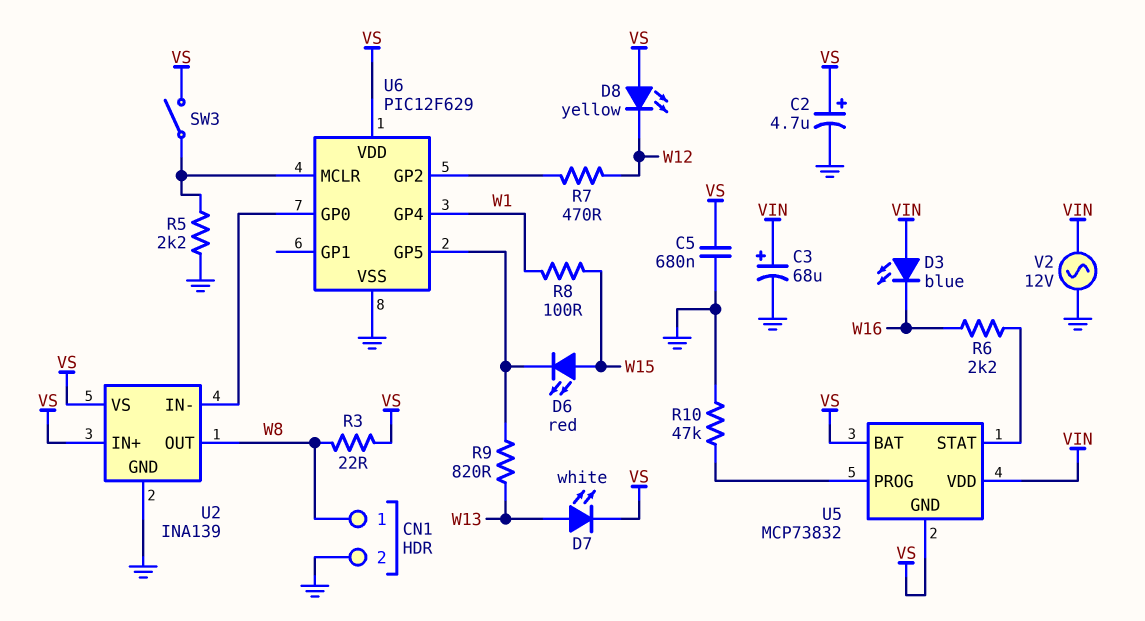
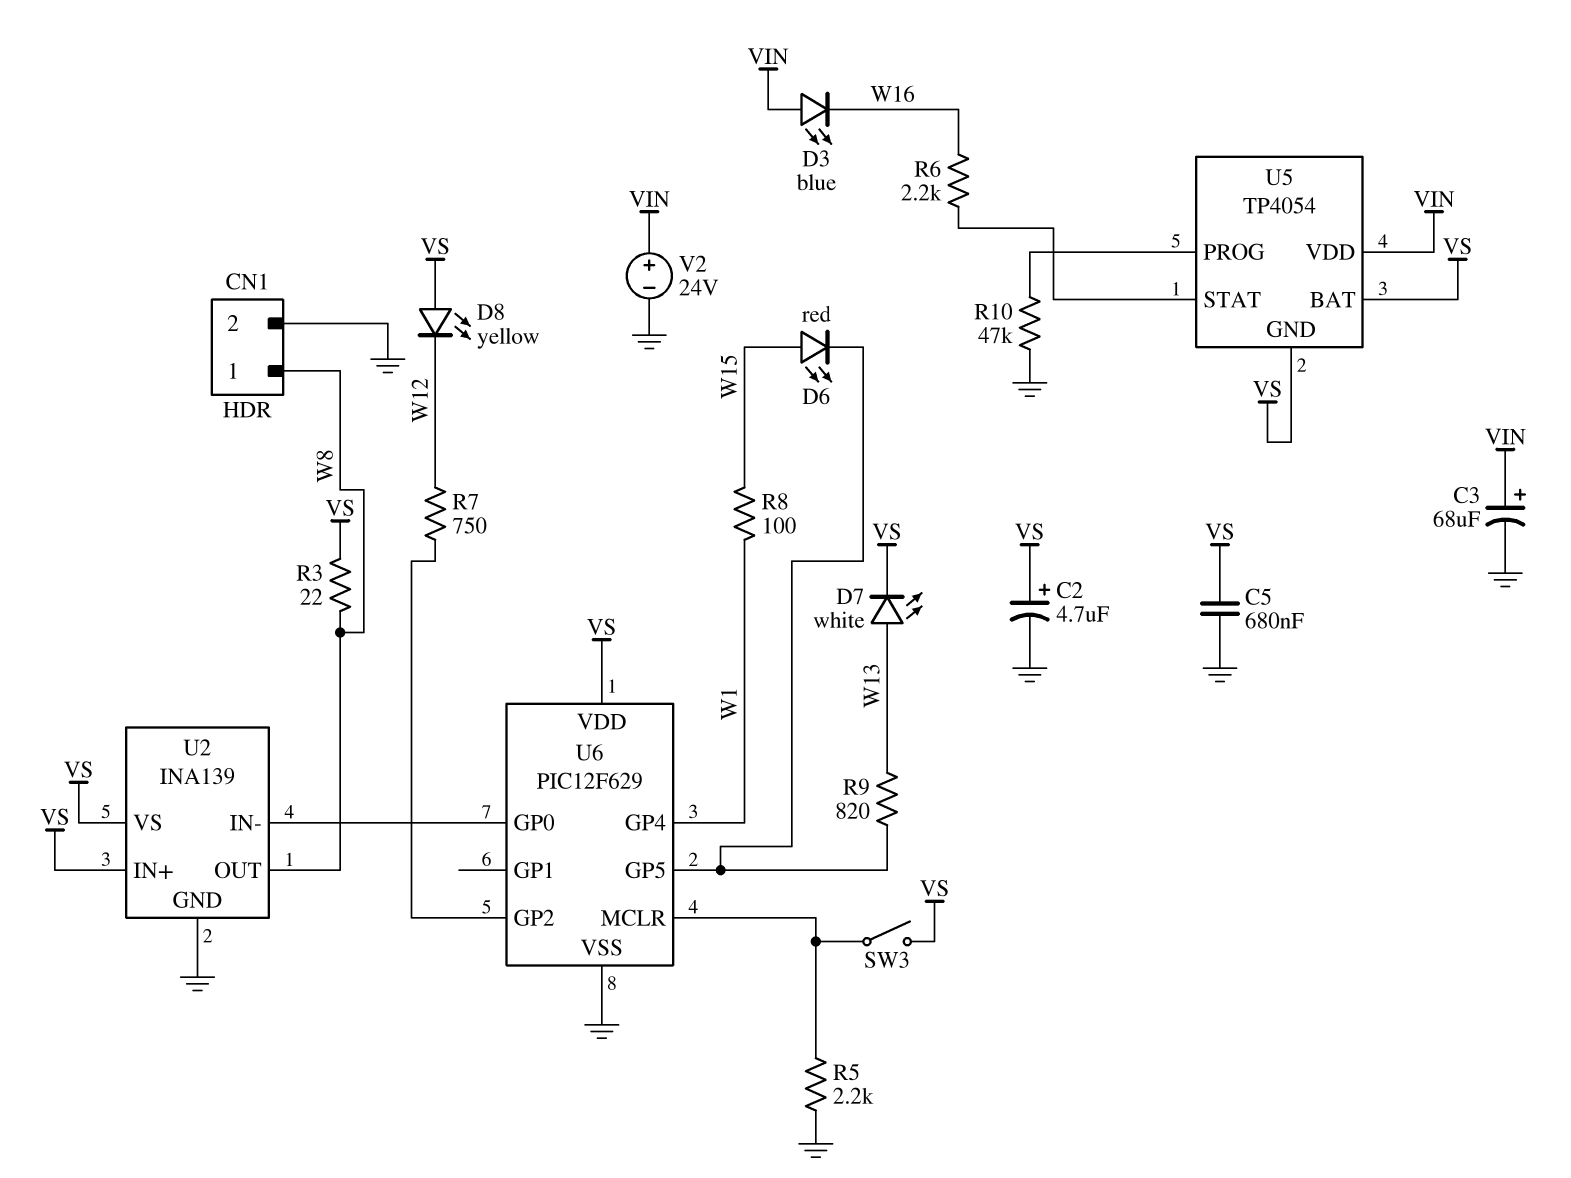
R7: 470 (U6/GP2, W12) -> 750 (U6/GP2, W12)
U5: MCP73832 -> TP4054
V2: AC 12V (GND, VIN) -> 24V (plus VIN, minus GND)

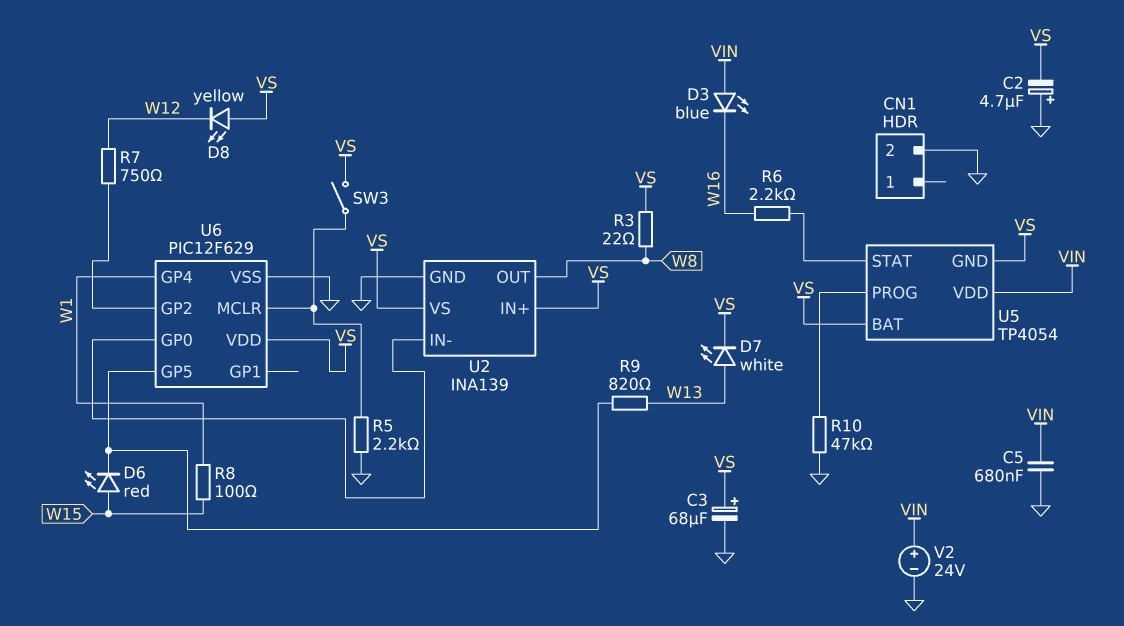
C2: 4.7uF (plus VS, minus GND) -> 4.7uF (plus GND, minus VS)
C3: 68uF (plus VIN, minus GND) -> 68uF (plus VS, minus GND)
C5: 680nF (GND, VS) -> 680nF (GND, VIN)
CN1 pin 1: W8 -> none

